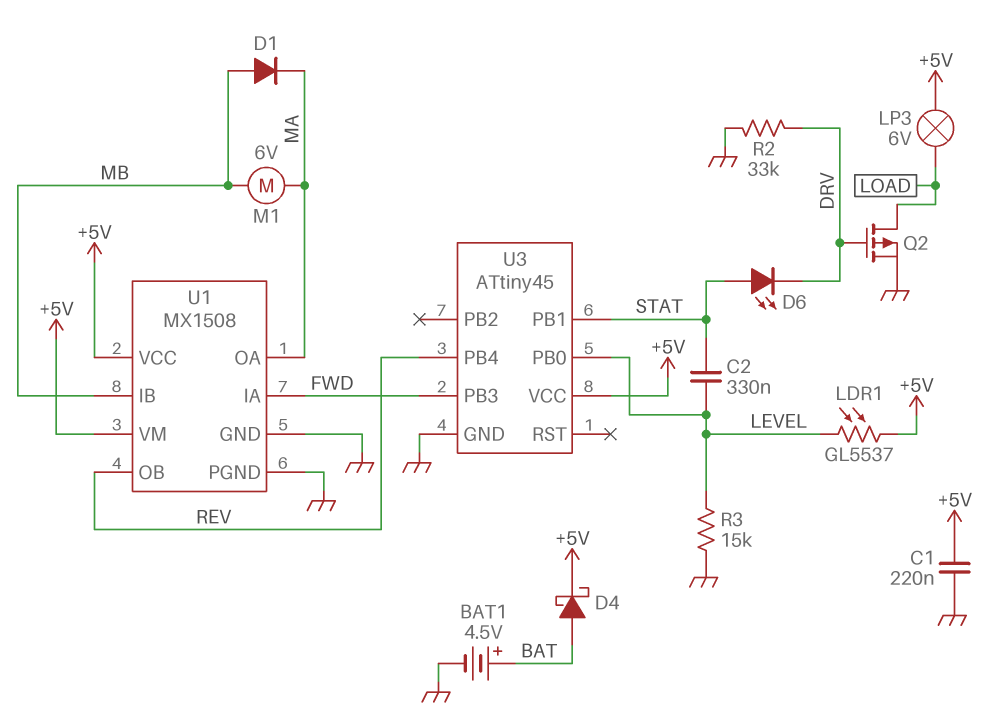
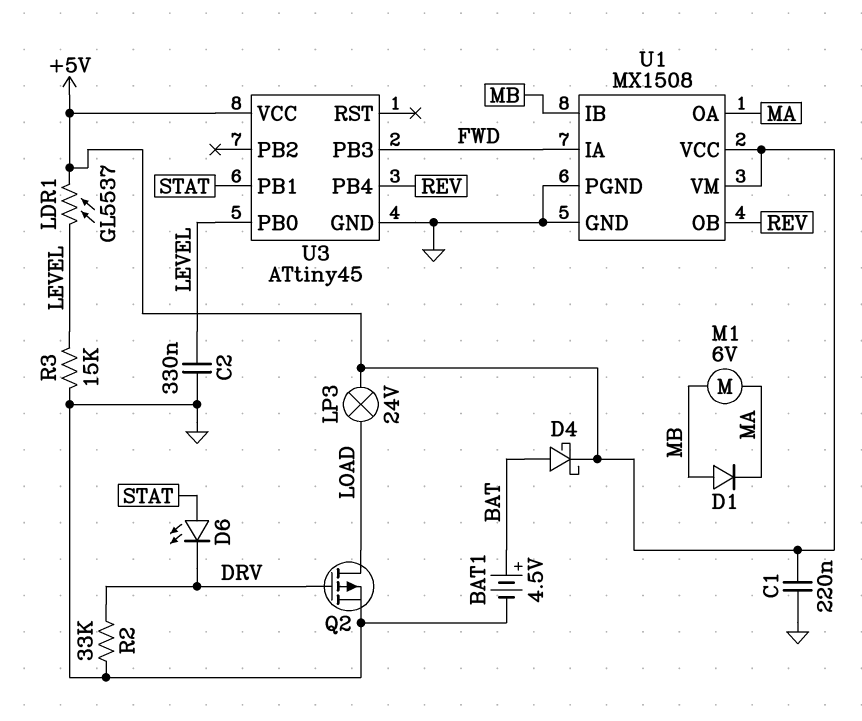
C2: 330nF (LEVEL, STAT) -> 330nF (GND, LEVEL)
LP3: lamp 6V (+5V, LOAD) -> lamp 24V (+5V, LOAD)

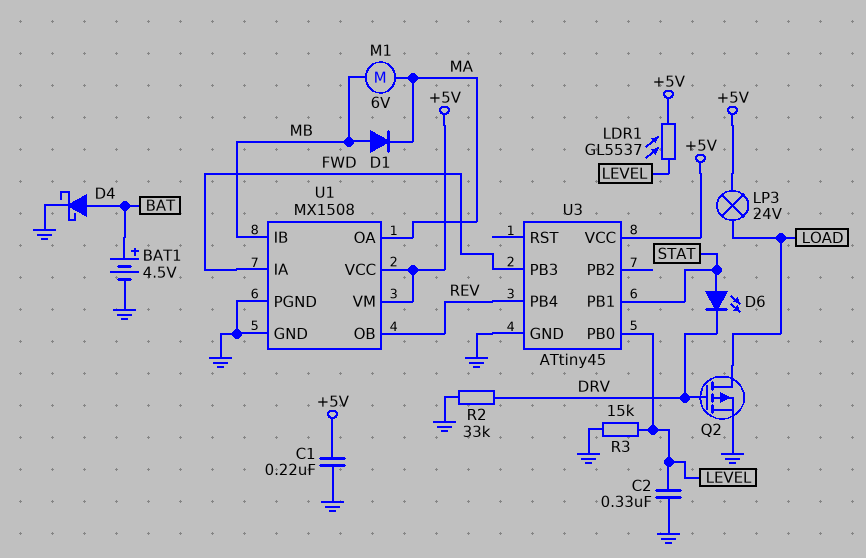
D4: schottky (A BAT, K +5V) -> schottky (A BAT, K GND)

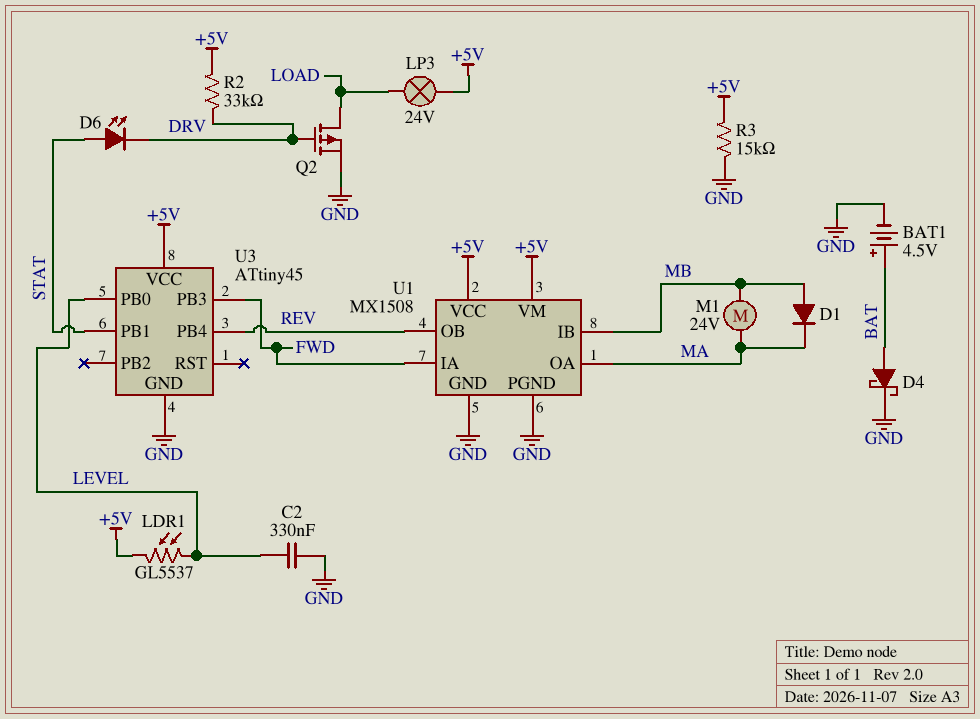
C1: 220nF (+5V, GND) -> none
M1: motor 6V (MA, MB) -> motor 24V (MA, MB)
R2: 33k (DRV, GND) -> 33k (+5V, DRV)
R3: 15k (GND, LEVEL) -> 15k (+5V, GND)

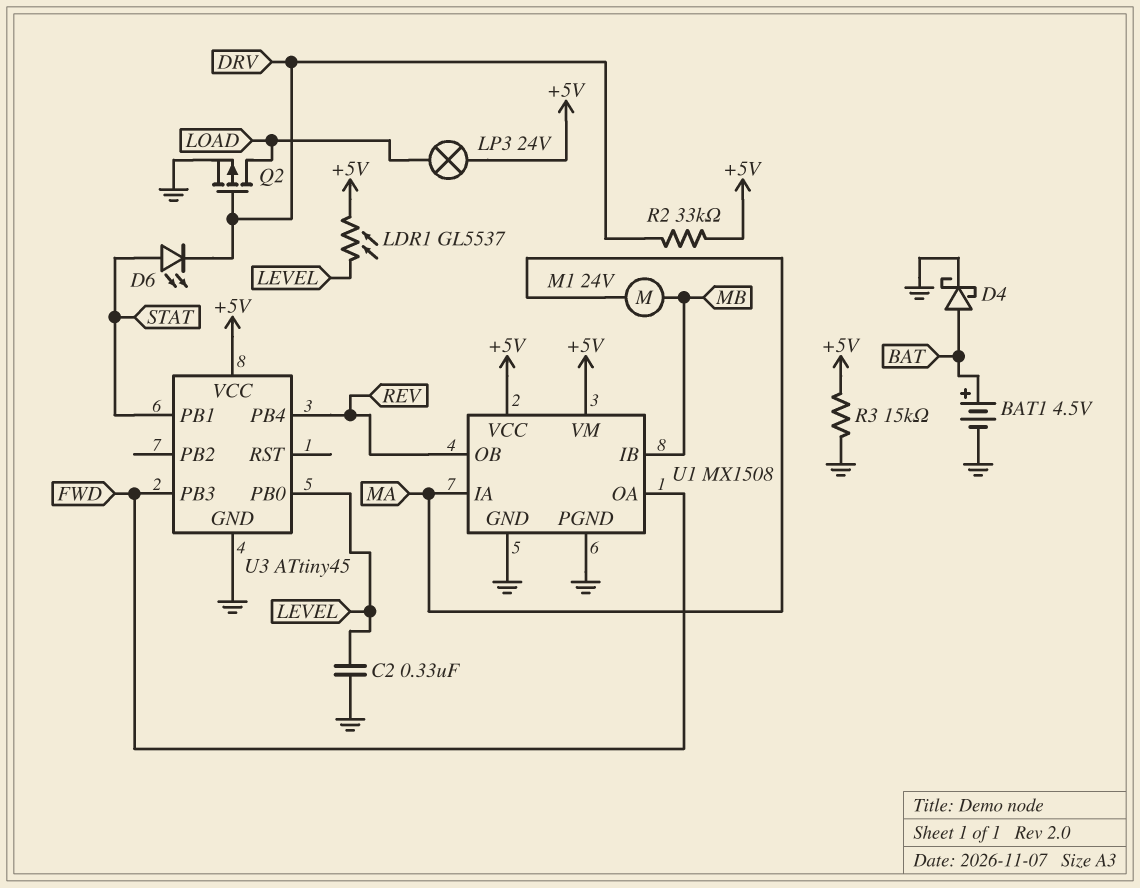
D1: diode (A MB, K MA) -> none
U1 pin IA: FWD -> MA
U1 pin OA: MA -> FWD

